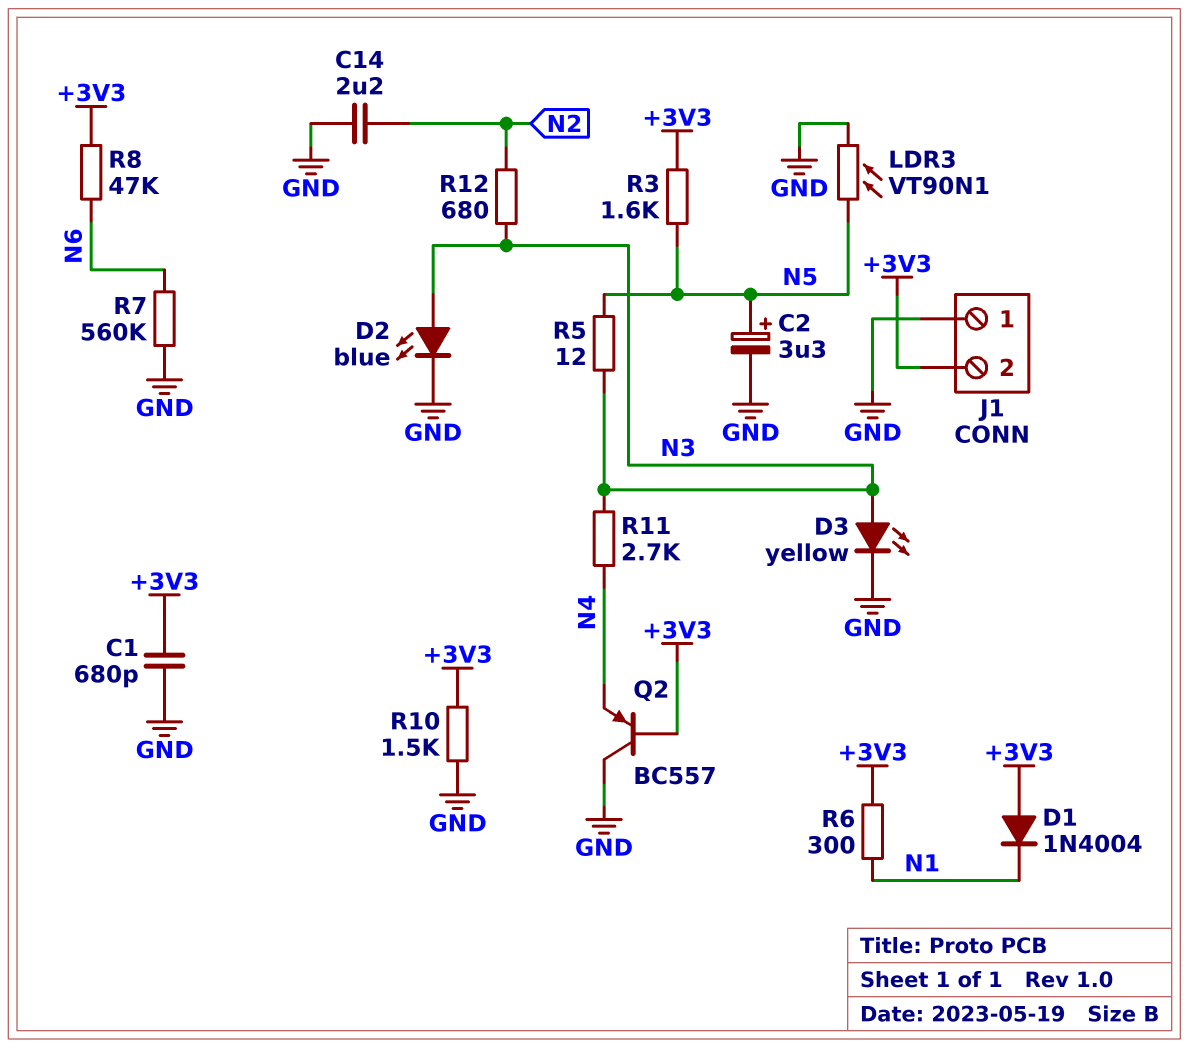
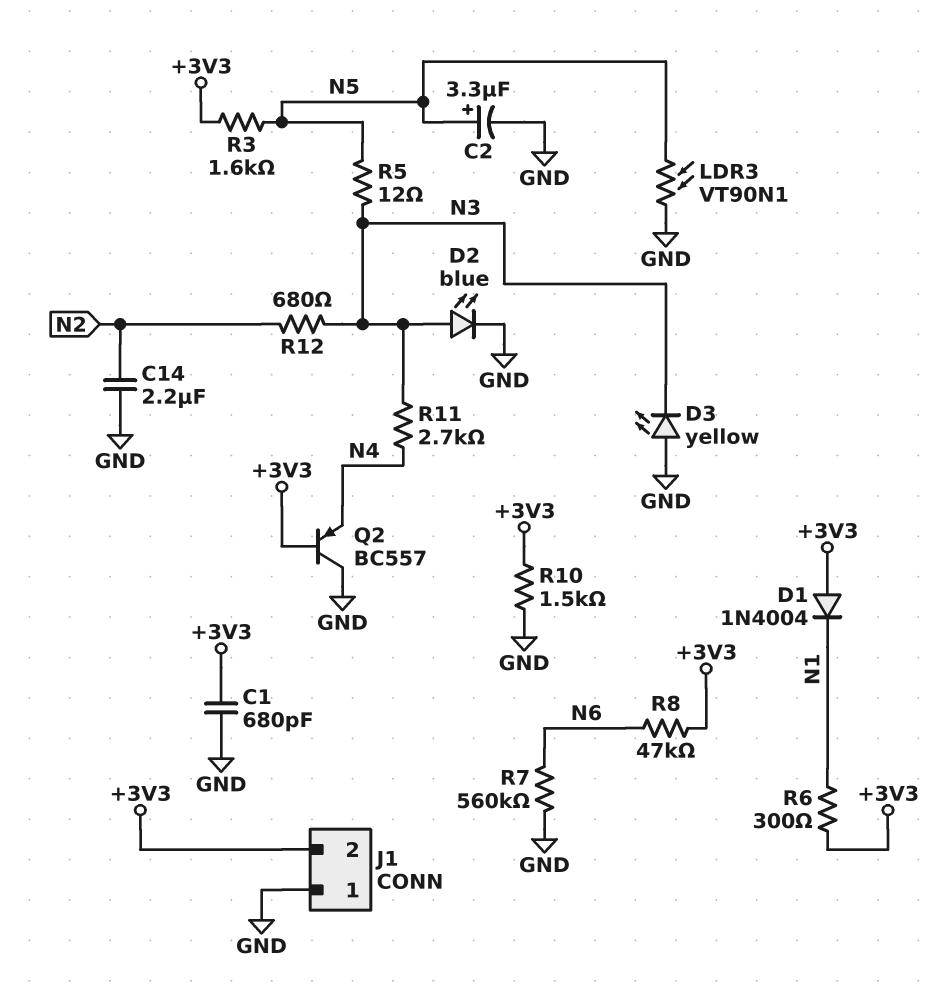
D3: LED yellow (A N3, K GND) -> LED yellow (A GND, K N3)

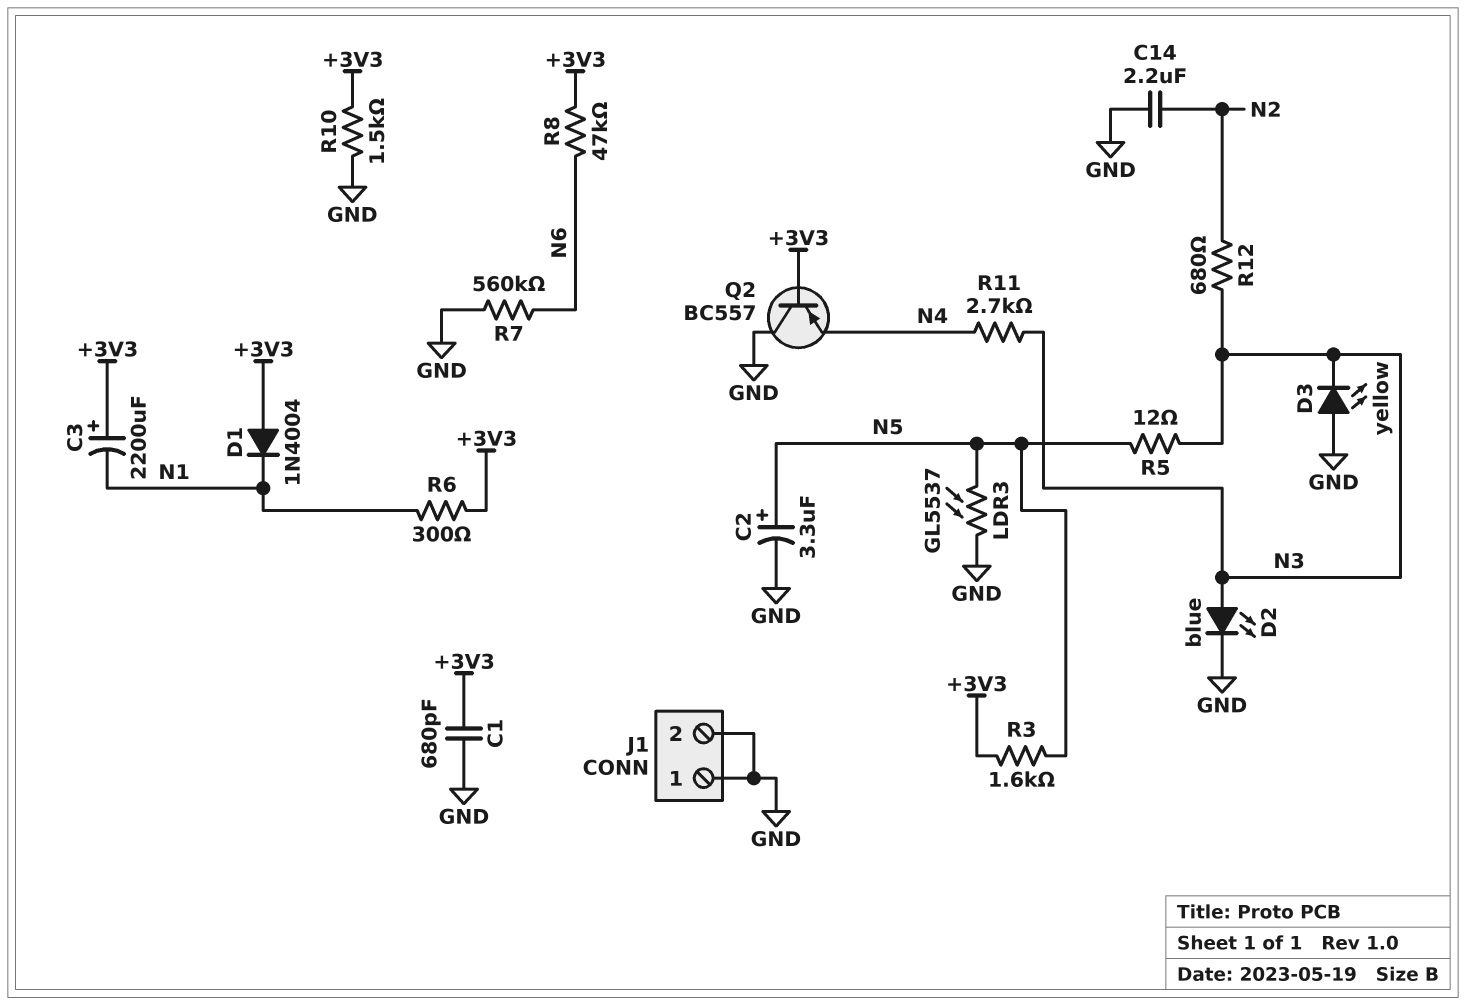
C3: none -> 2200uF (plus +3V3, minus N1)
J1 pin 2: +3V3 -> GND
LDR3: VT90N1 (GND, N5) -> GL5537 (GND, N5)

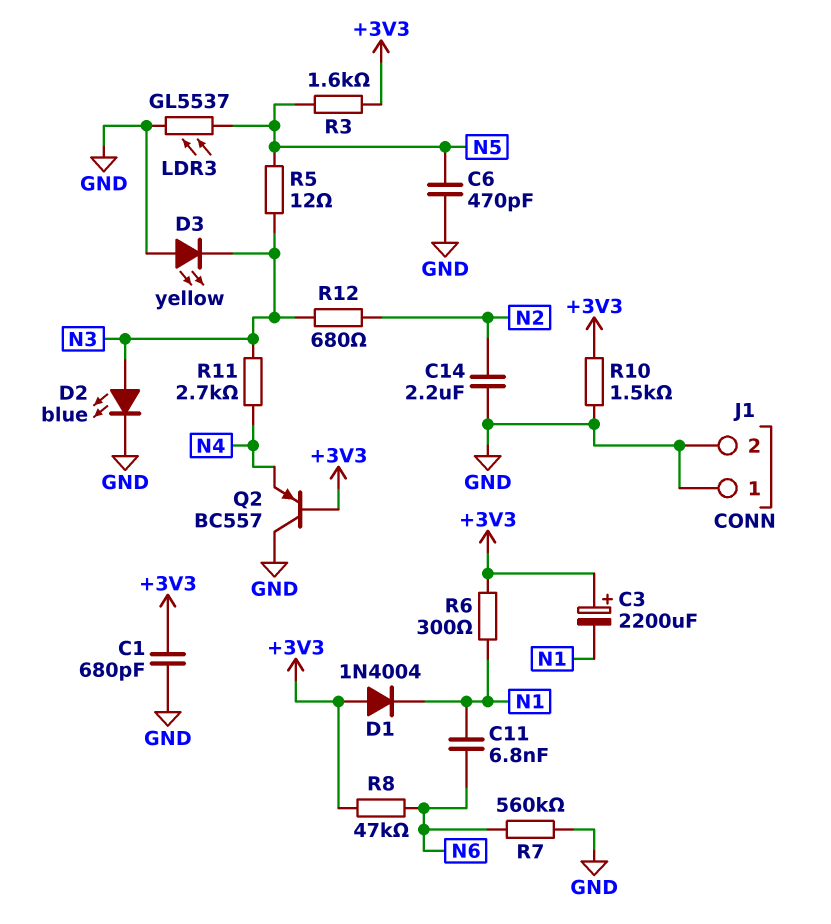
C2: 3.3uF (plus N5, minus GND) -> none
C6: none -> 470pF (GND, N5)
C11: none -> 6.8nF (N1, N6)

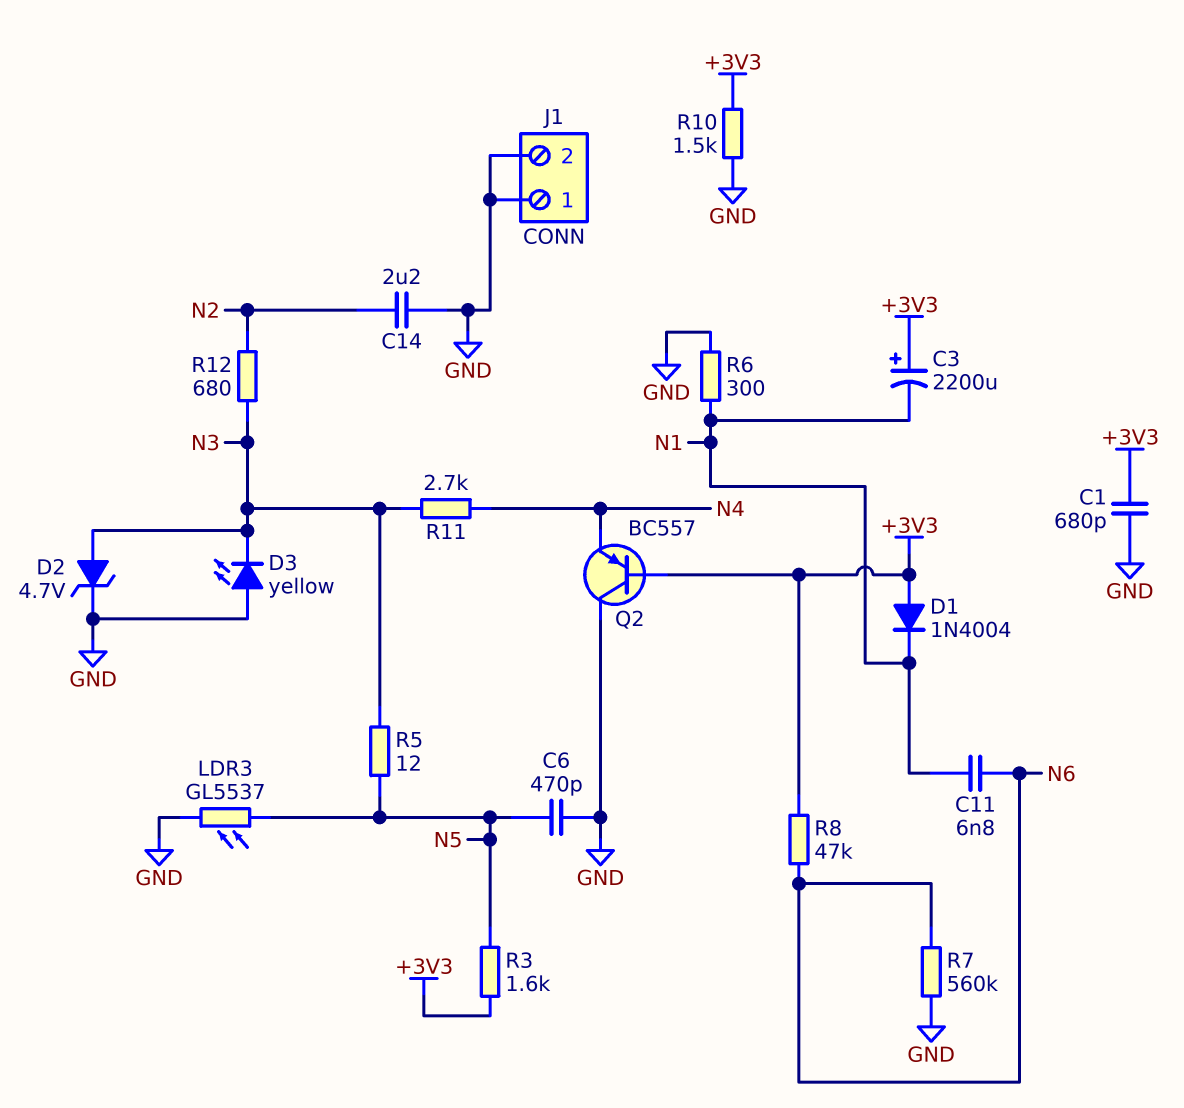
D2: LED blue (A N3, K GND) -> zener 4.7V (A N3, K GND)
R6: 300 (+3V3, N1) -> 300 (GND, N1)

